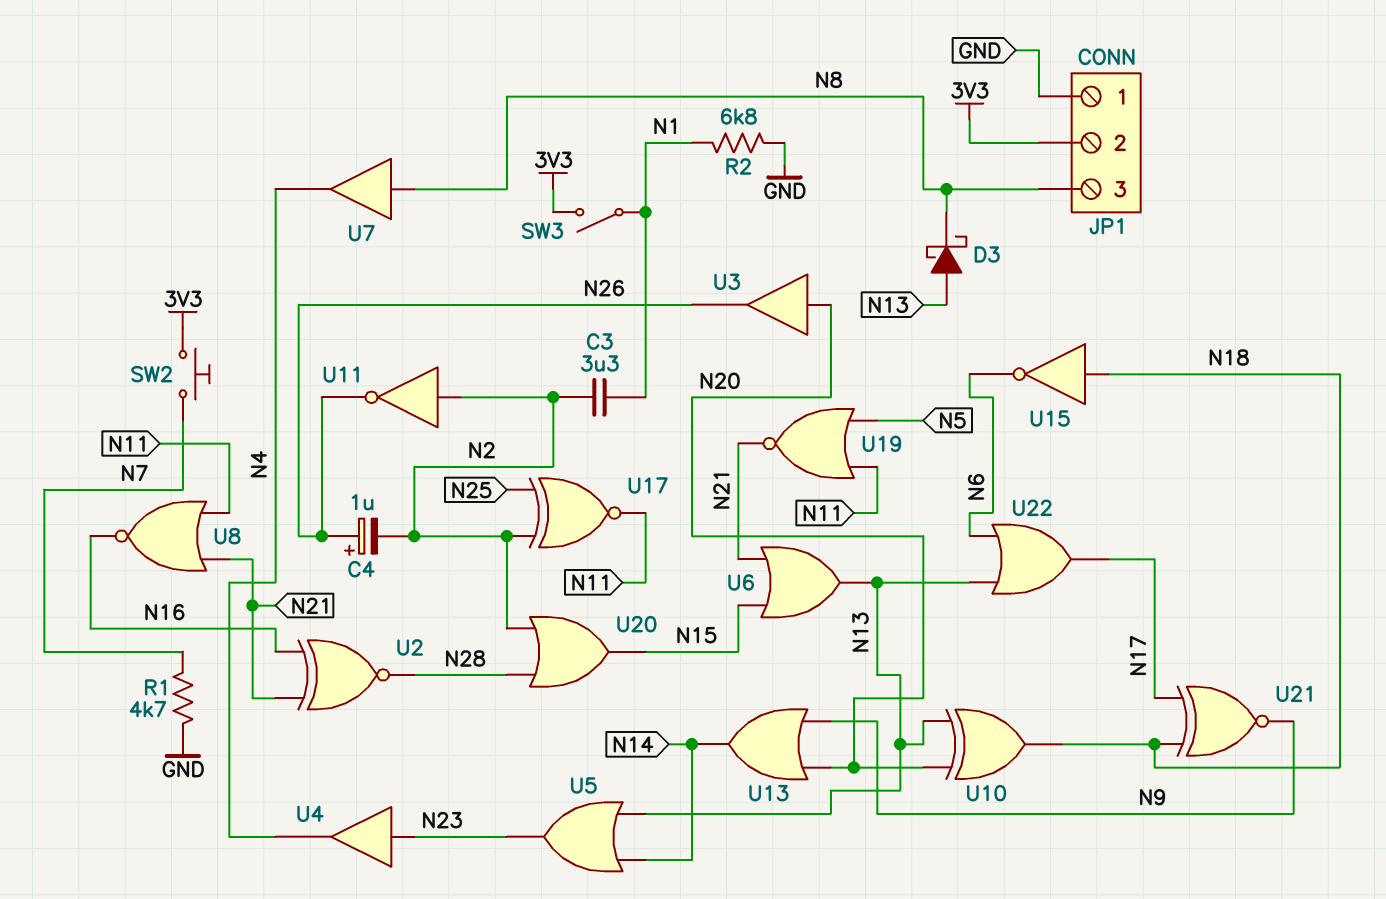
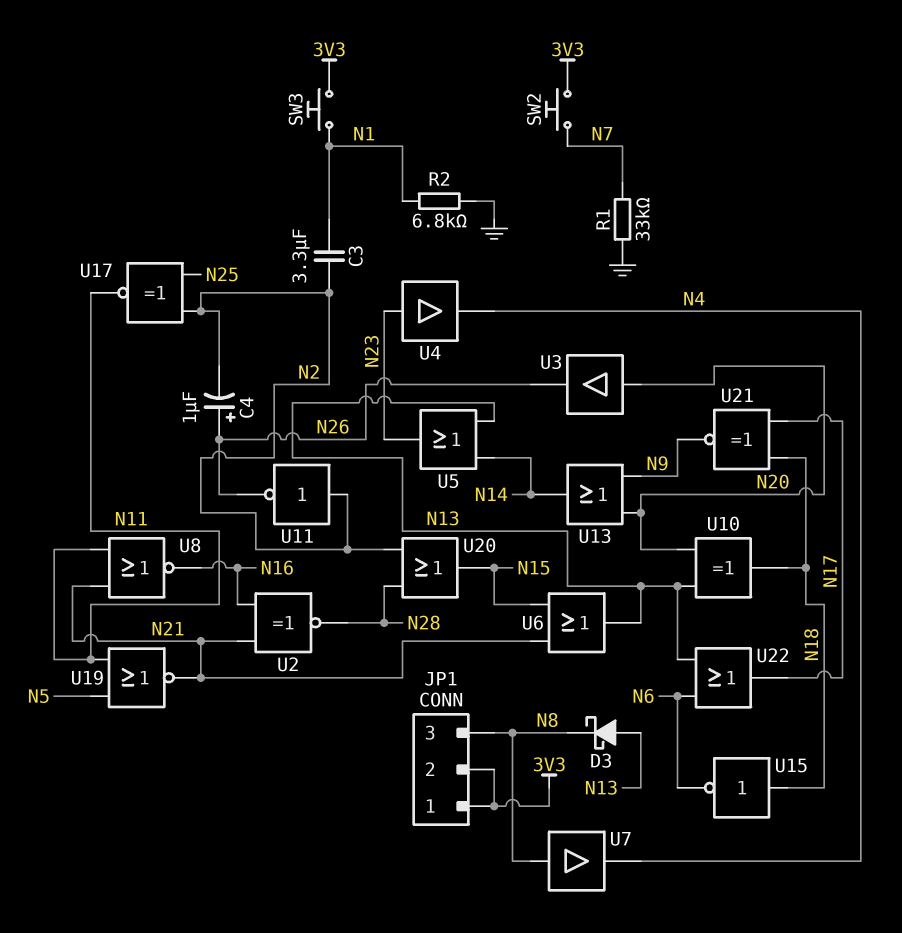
JP1 pin 1: GND -> 3V3
R1: 4.7k (GND, N7) -> 33k (GND, N7)
SW3: switch (3V3, N1) -> button (3V3, N1)

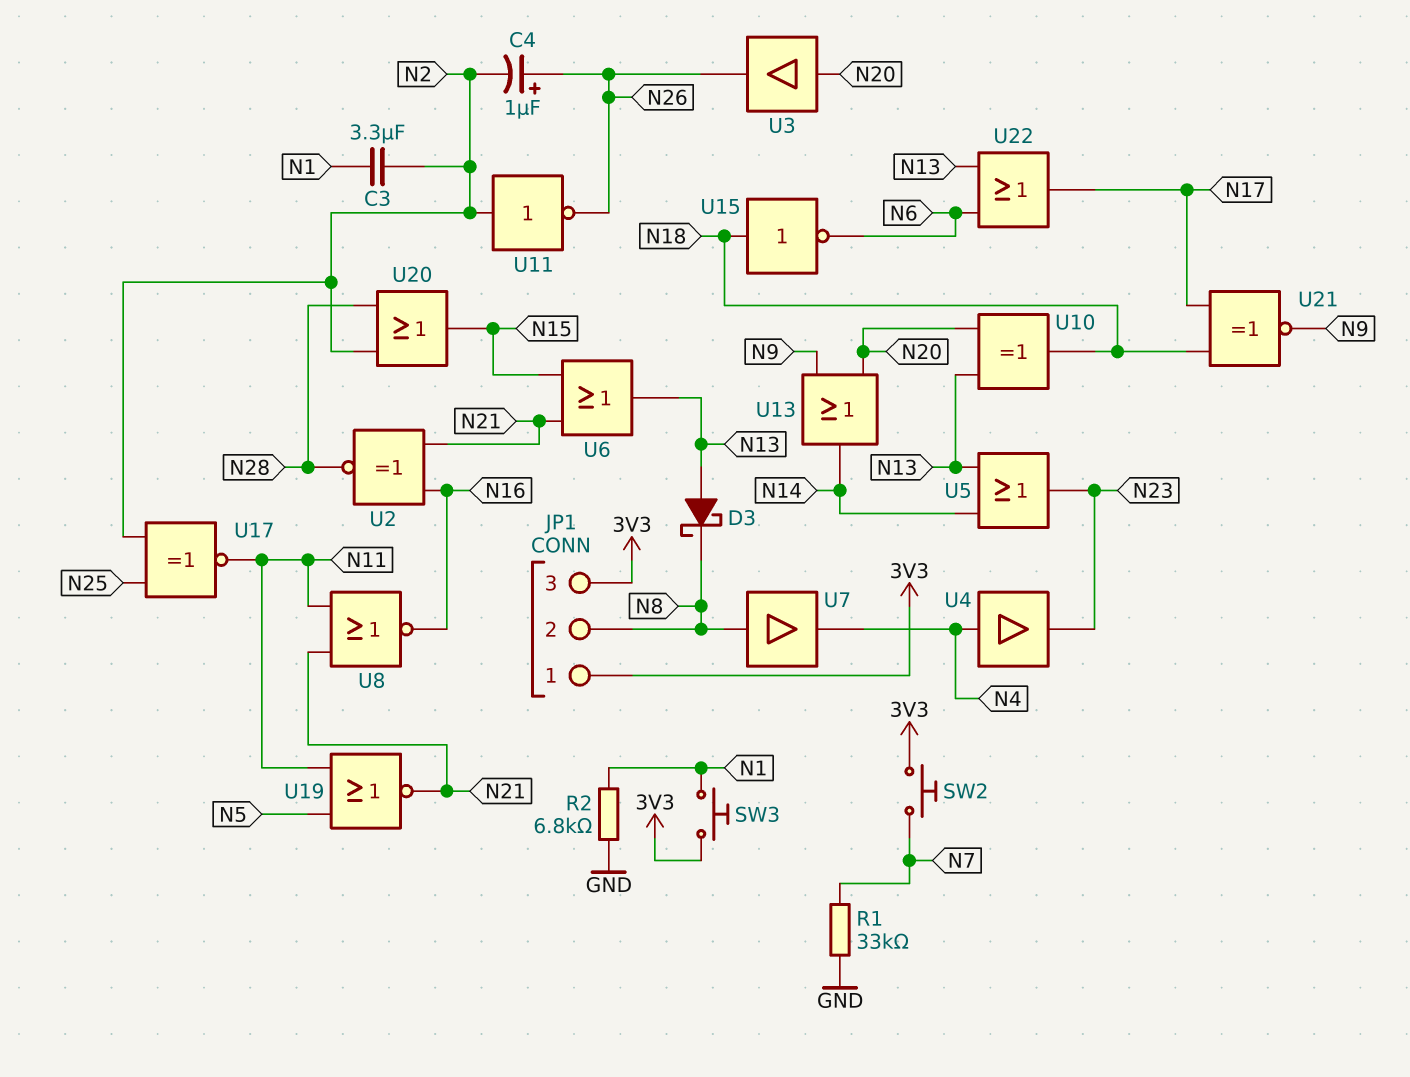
JP1 pin 2: 3V3 -> N8
JP1 pin 3: N8 -> 3V3
U4: buffer (in N23, out N4) -> buffer (in N4, out N23)

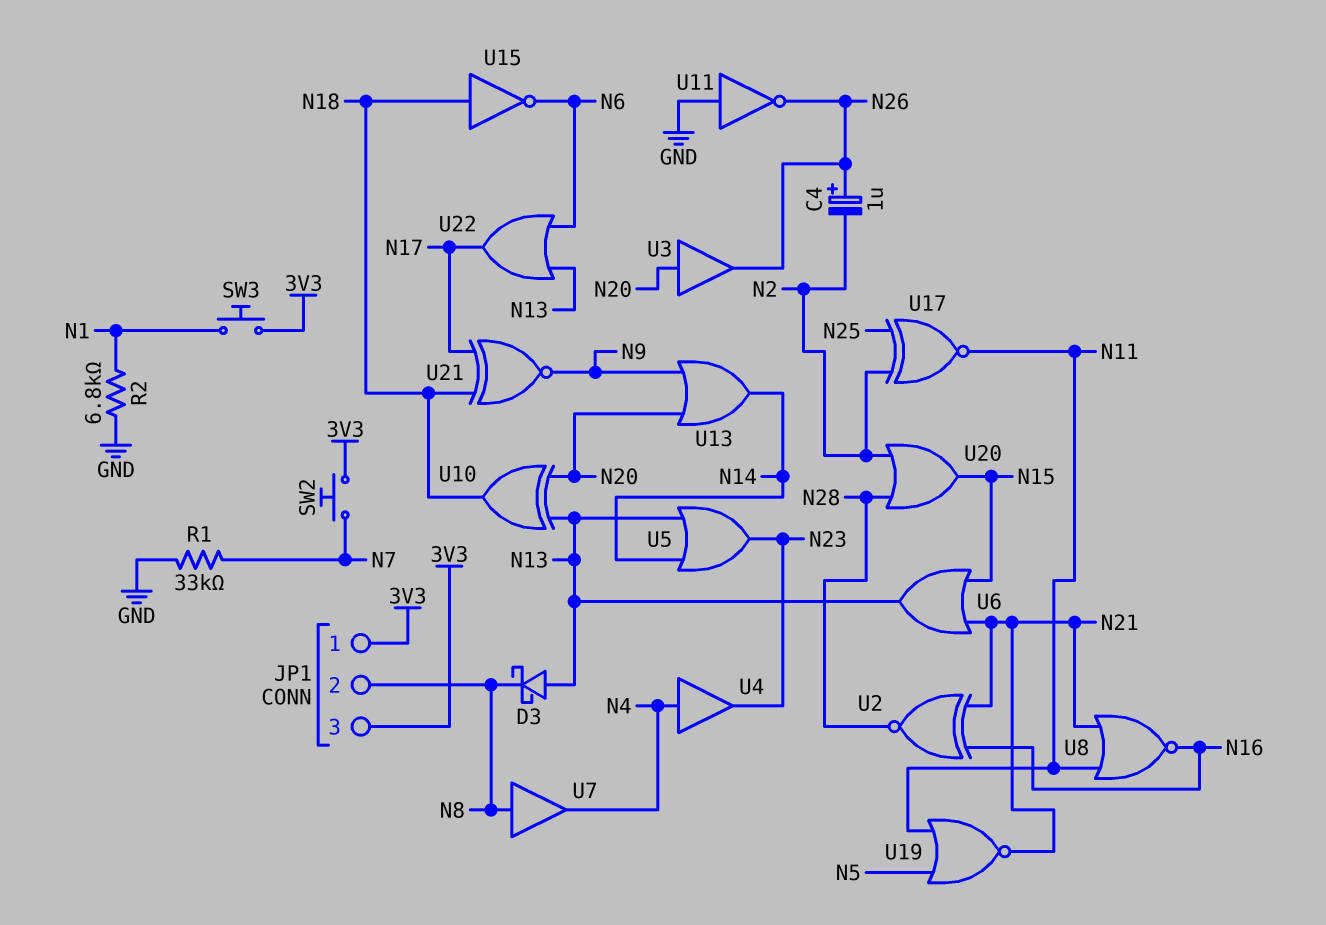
C3: 3.3uF (N1, N2) -> none
U11: NOT (in N2, out N26) -> NOT (in GND, out N26)

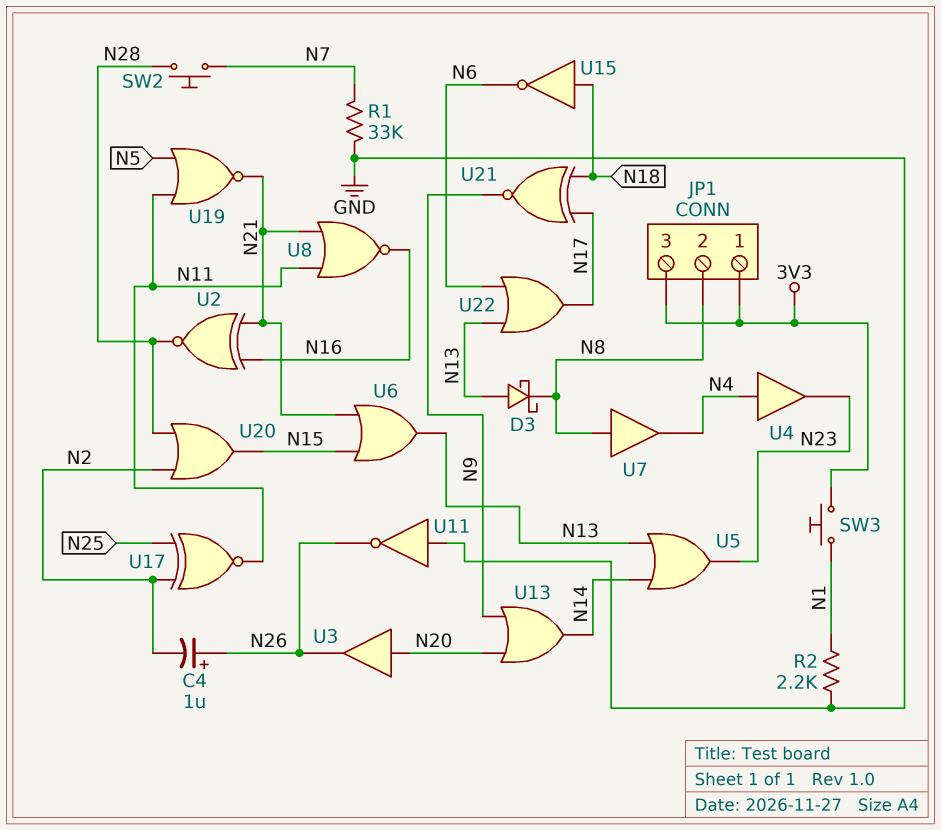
R2: 6.8k (GND, N1) -> 2.2k (GND, N1)
SW2: button (3V3, N7) -> button (N7, N28)
U10: XOR (in N13, in N20, out N18) -> none

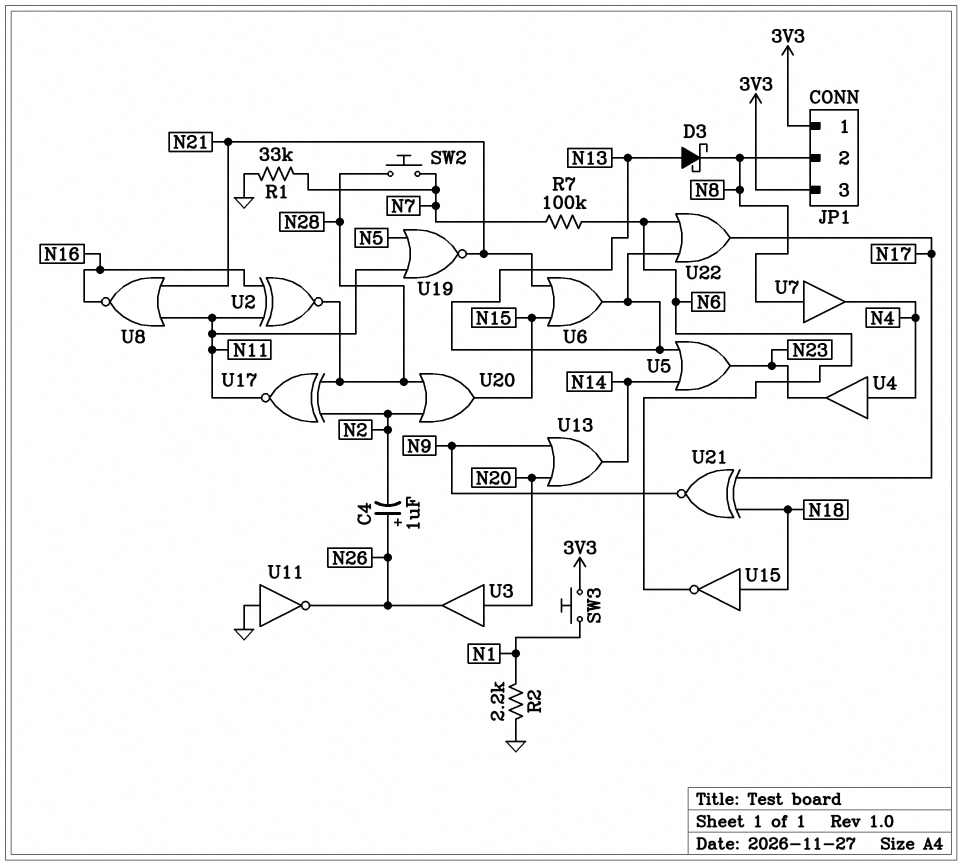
R7: none -> 100k (N6, N7)
U2: XNOR (in N16, in N21, out N28) -> XNOR (in N11, in N16, out N28)
U17: XNOR (in N2, in N25, out N11) -> XNOR (in N2, in N28, out N11)

